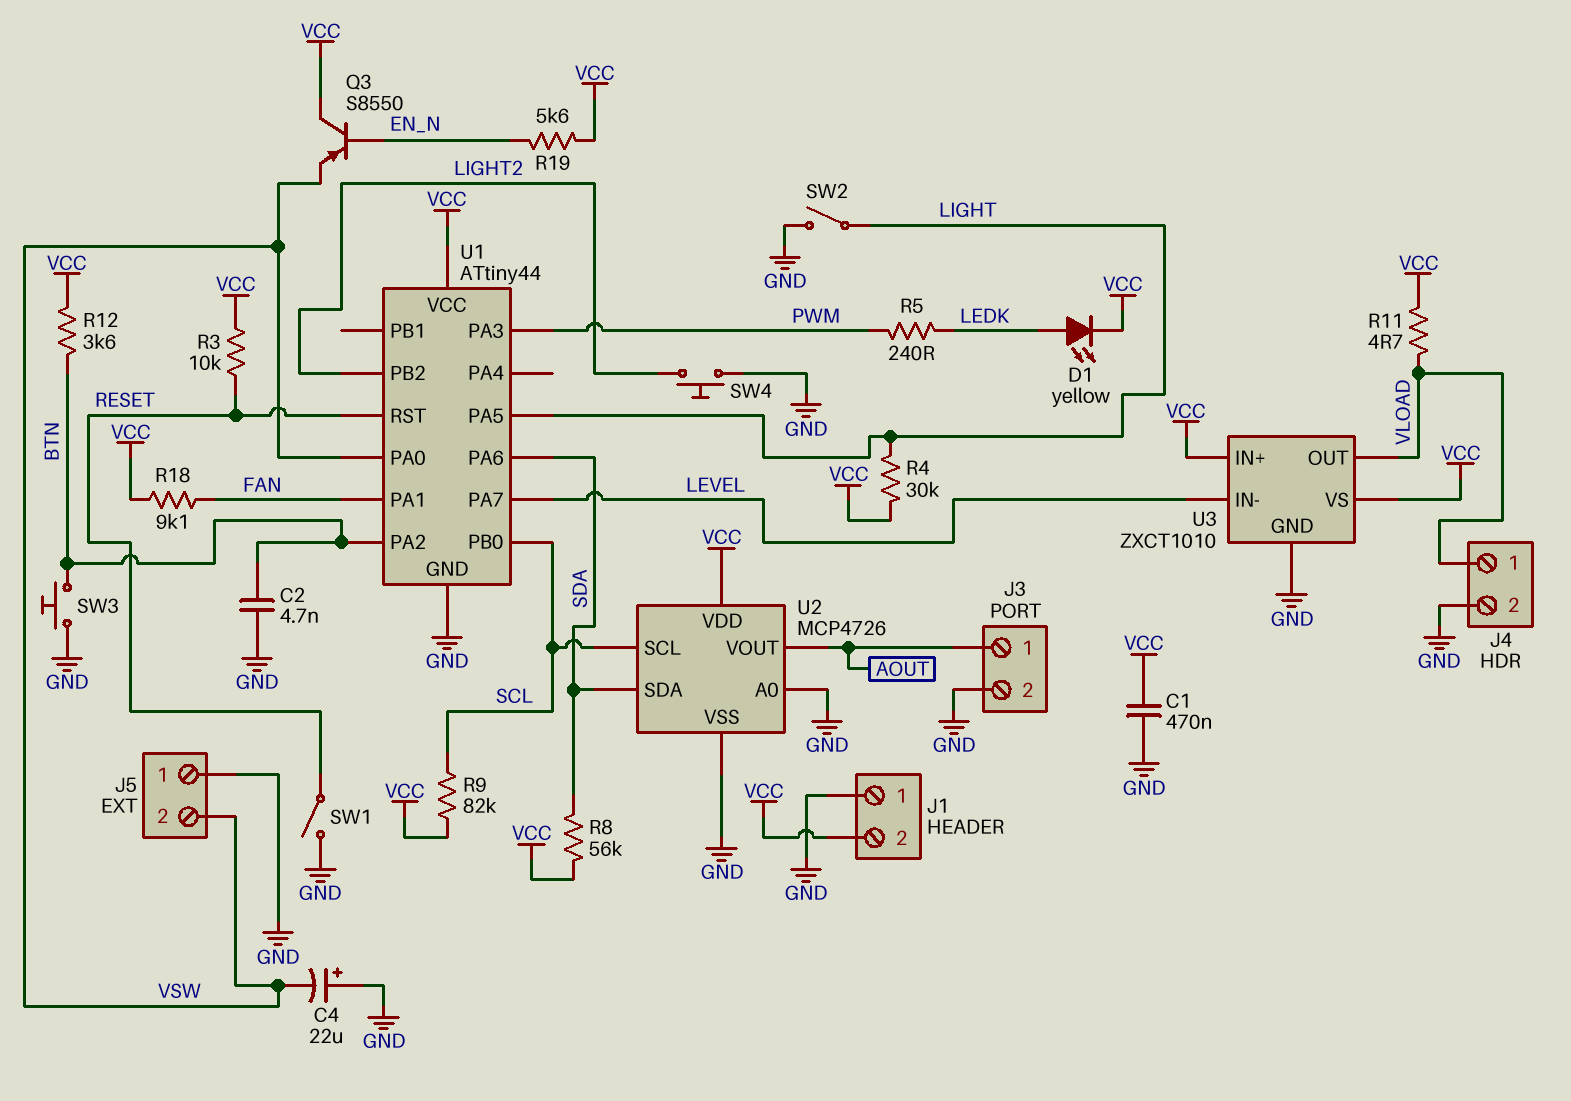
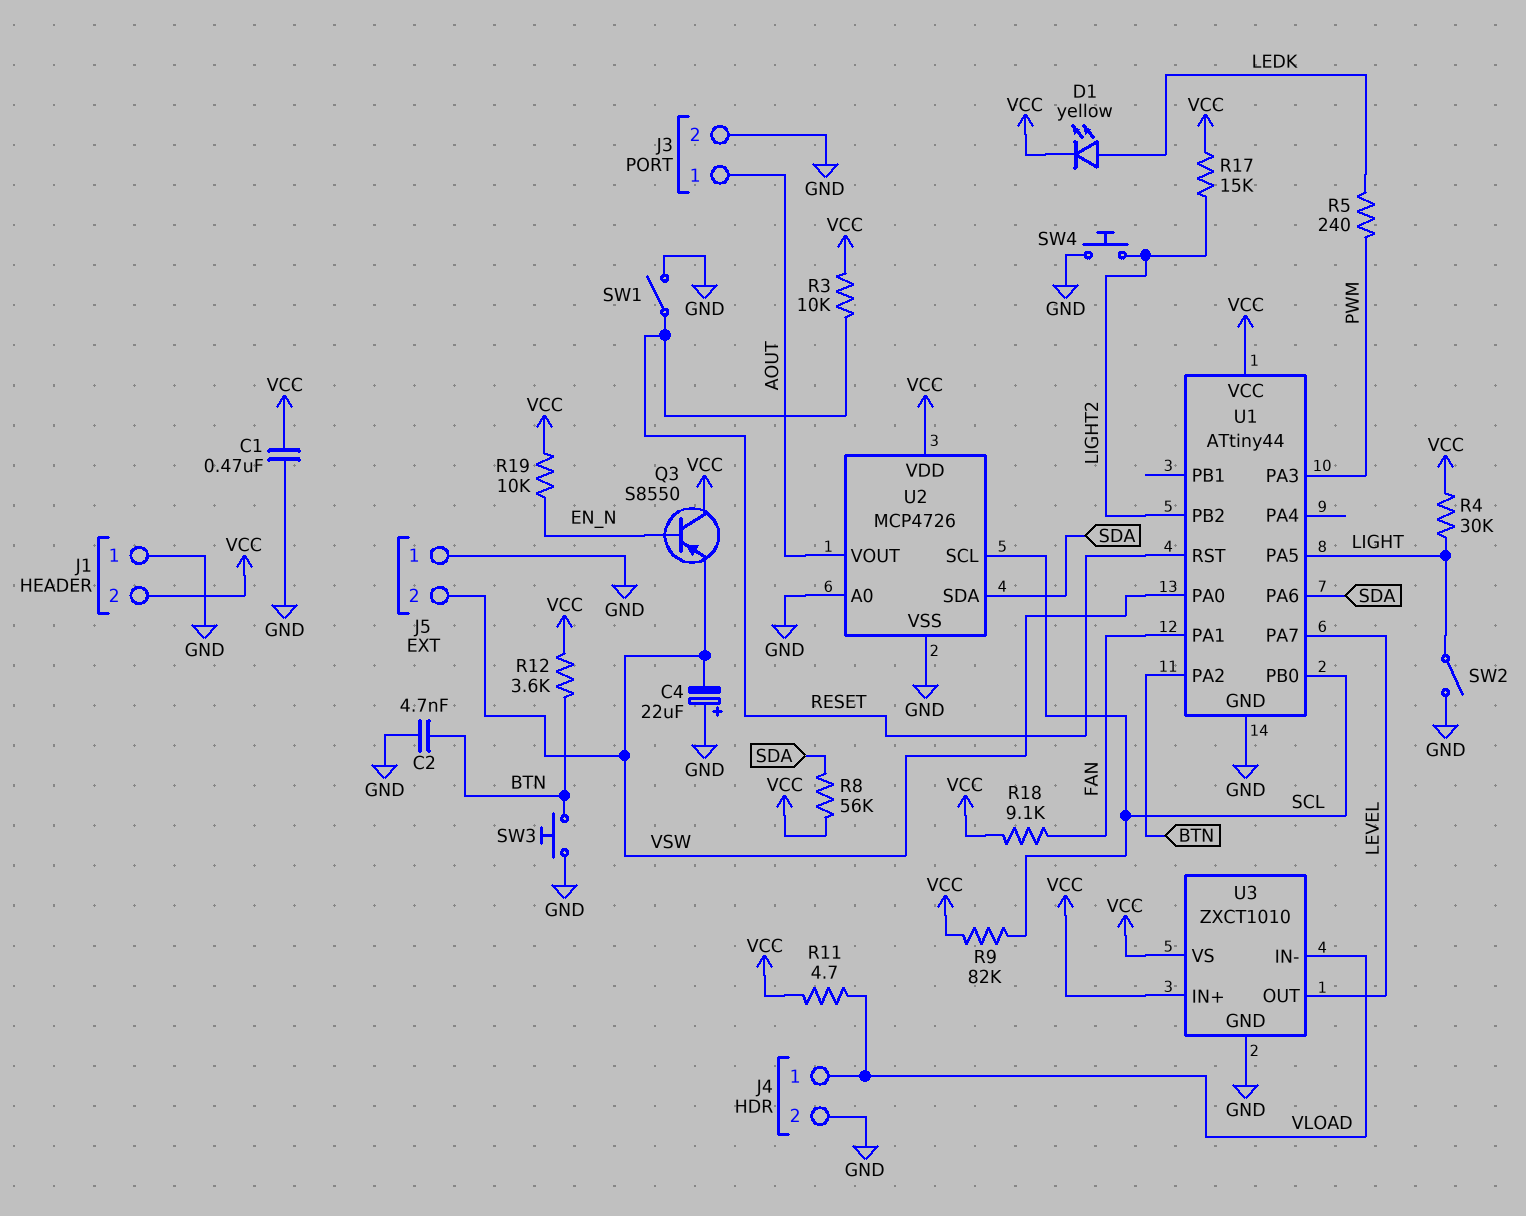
R17: none -> 15k (LIGHT2, VCC)
R19: 5.6k (EN_N, VCC) -> 10k (EN_N, VCC)
U3 pin IN-: LEVEL -> VLOAD
U3 pin OUT: VLOAD -> LEVEL

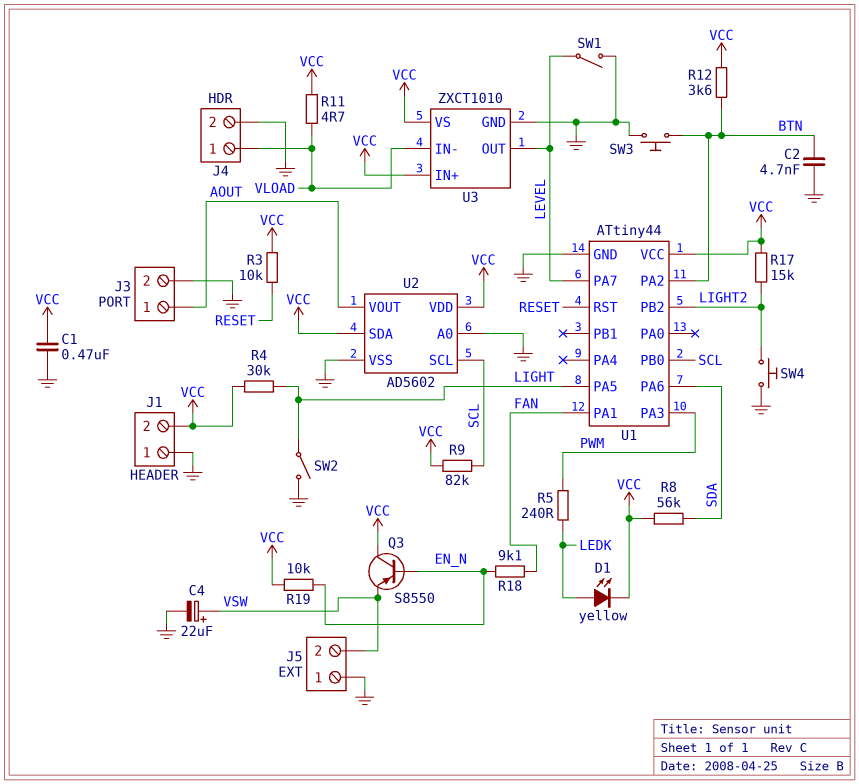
C4: 22uF (plus GND, minus VSW) -> 22uF (plus VSW, minus GND)
R18: 9.1k (FAN, VCC) -> 9.1k (EN_N, FAN)
SW1: switch (GND, RESET) -> switch (GND, LEVEL)
U1 pin PA0: VSW -> none
U2: MCP4726 -> AD5602
U2 pin SDA: SDA -> VCC

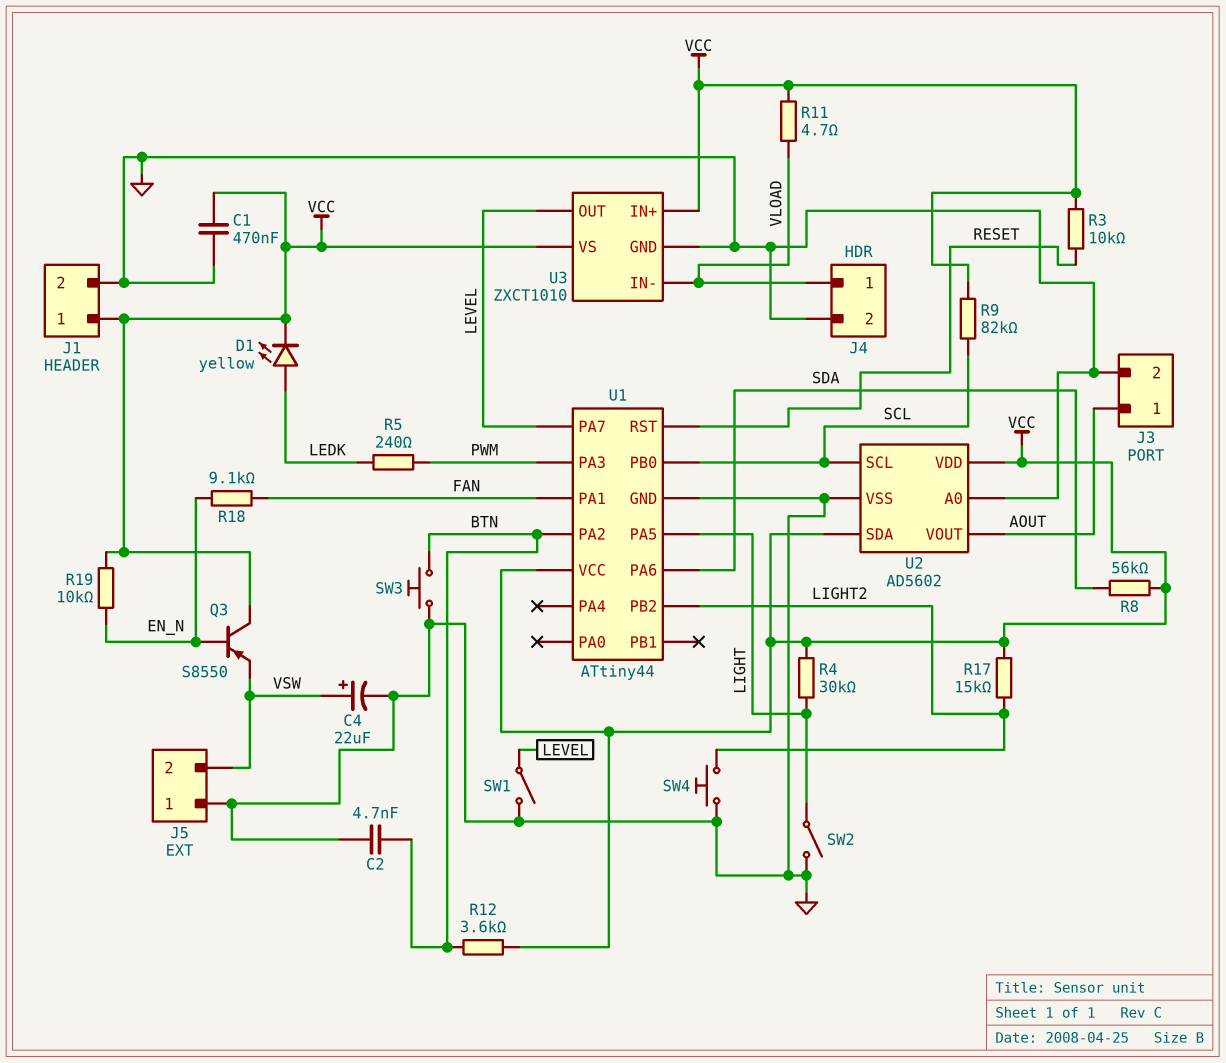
J1 pin 1: GND -> VCC
J1 pin 2: VCC -> GND

